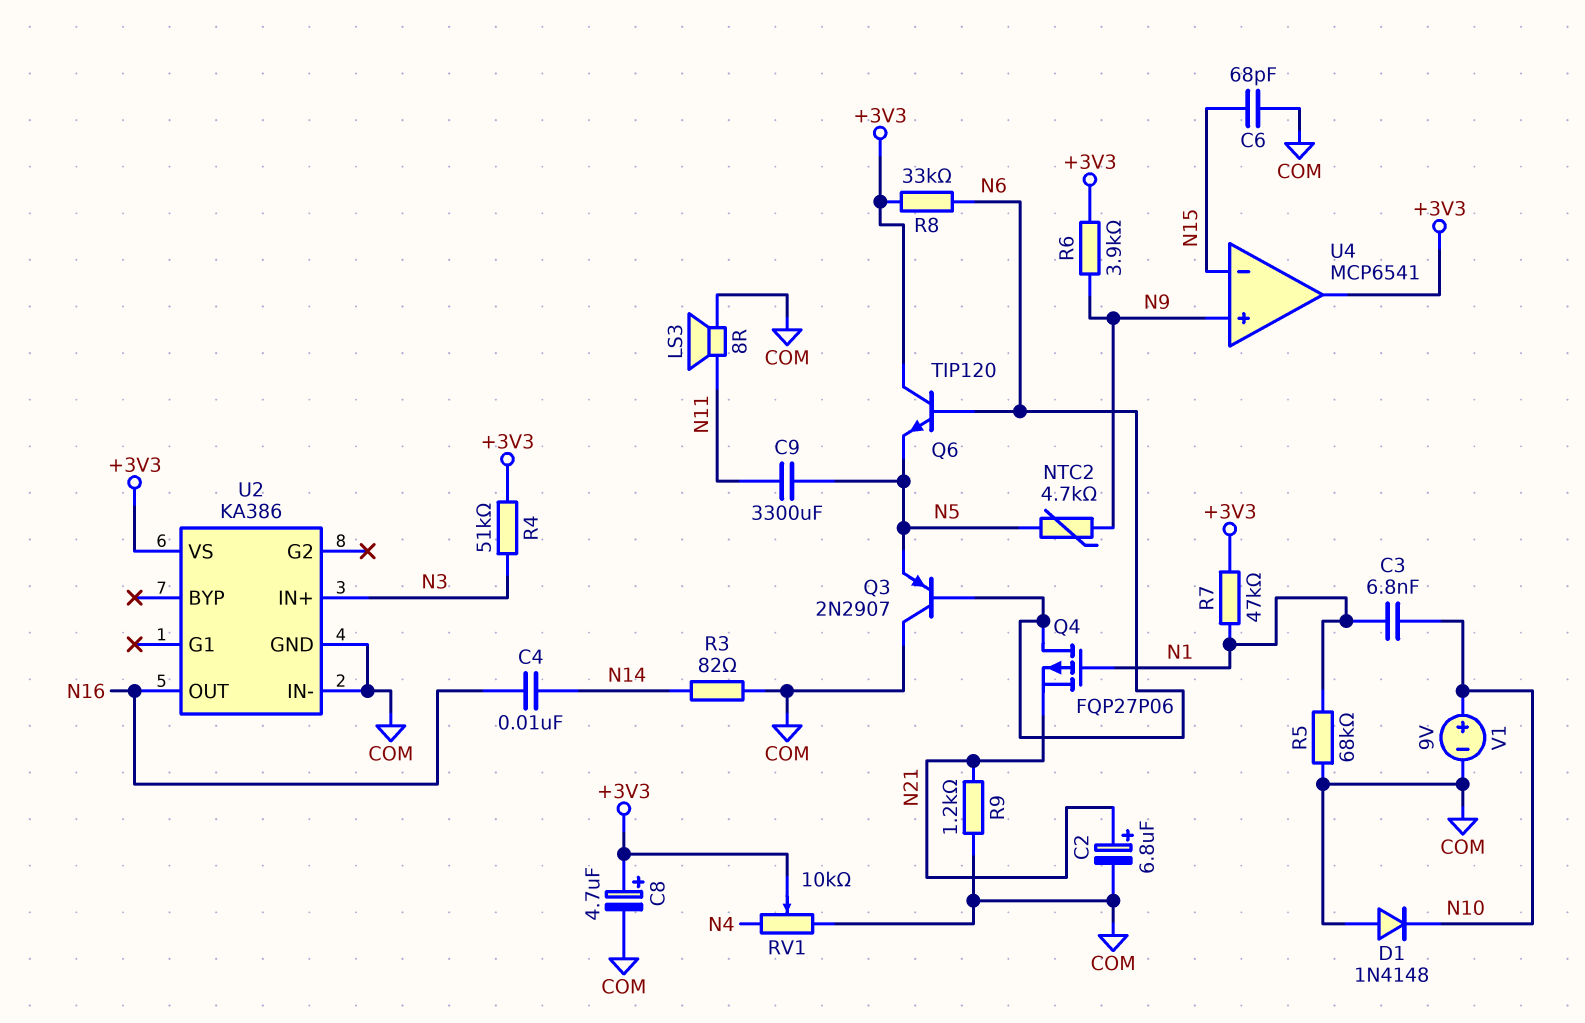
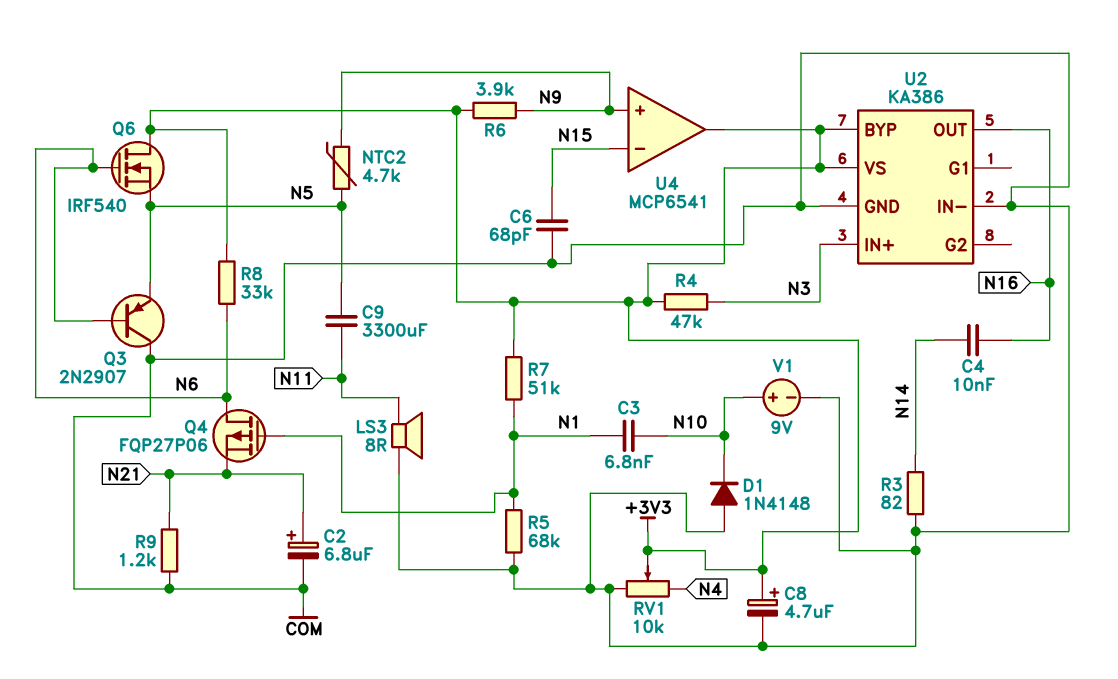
Q6: NPN TIP120 (B N6, C +3V3, E N5) -> NMOS IRF540 (G N6, D +3V3, S N5)
R4: 51k (+3V3, N3) -> 47k (+3V3, N3)
R7: 47k (+3V3, N1) -> 51k (+3V3, N1)
U2 pin BYP: none -> +3V3

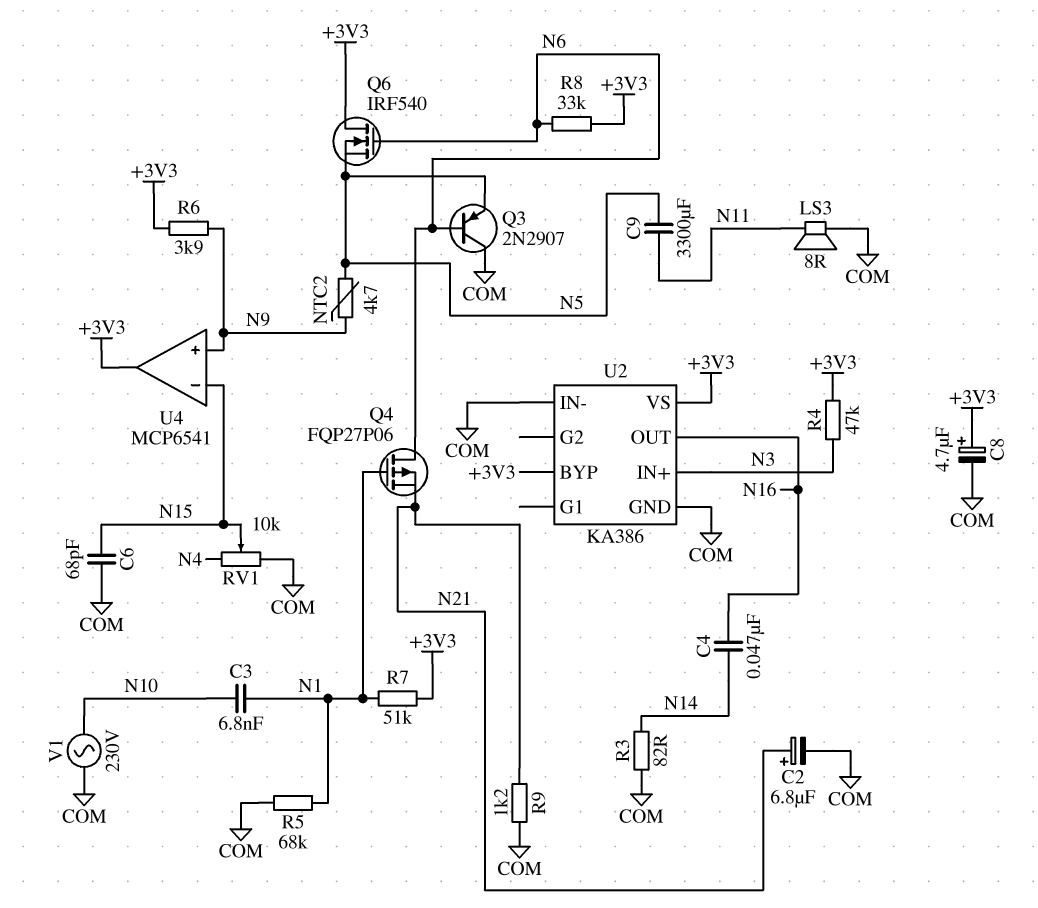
C4: 10nF (N14, N16) -> 47nF (N14, N16)
D1: diode 1N4148 (A COM, K N10) -> none
RV1: 10k (COM, N4, wiper +3V3) -> 10k (COM, N4, wiper N15)
V1: 9V (plus N10, minus COM) -> AC 230V (COM, N10)

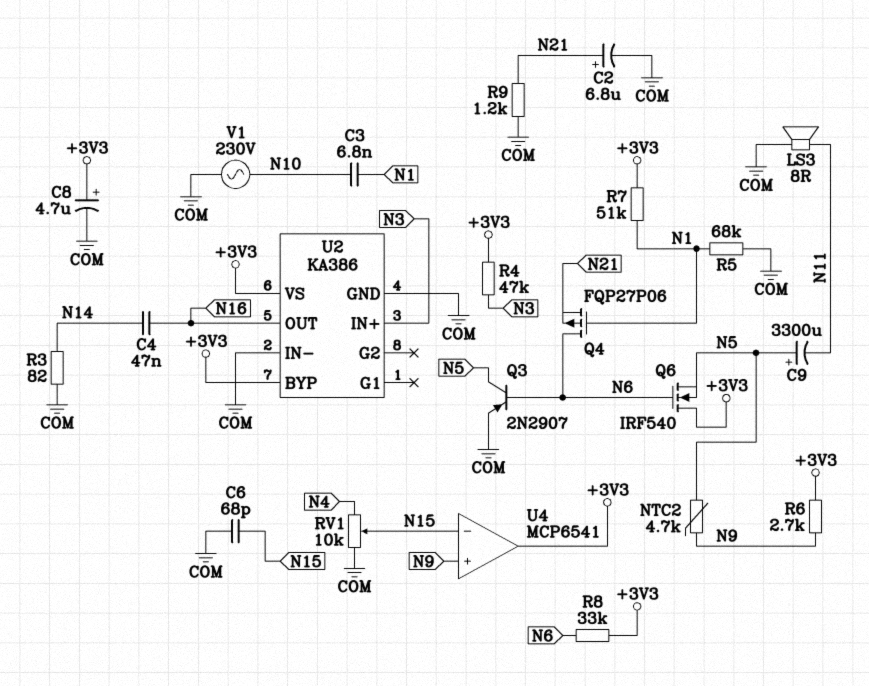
C9: 3300uF (N5, N11) -> 3300uF (plus N5, minus N11)
Q3: PNP 2N2907 (B N6, C COM, E N5) -> PNP 2N2907 (B N6, C N5, E COM)
R6: 3.9k (+3V3, N9) -> 2.7k (+3V3, N9)

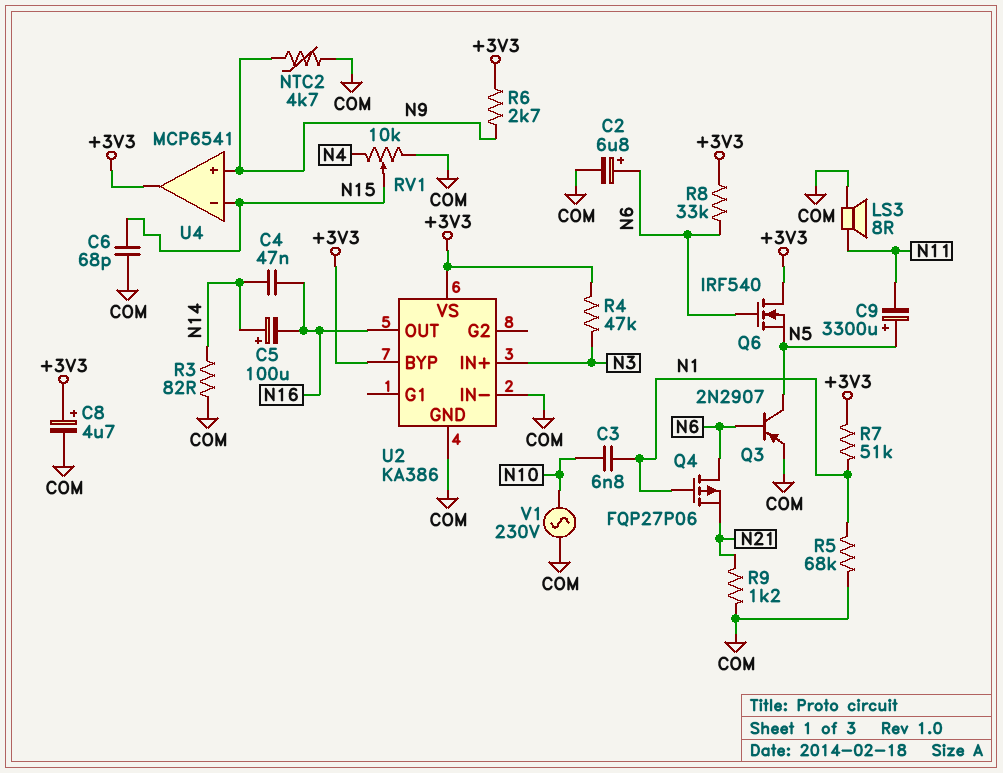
C2: 6.8uF (plus N21, minus COM) -> 6.8uF (plus N6, minus COM)
C5: none -> 100uF (plus N14, minus N16)
NTC2: 4.7k (N5, N9) -> 4.7k (COM, N9)

